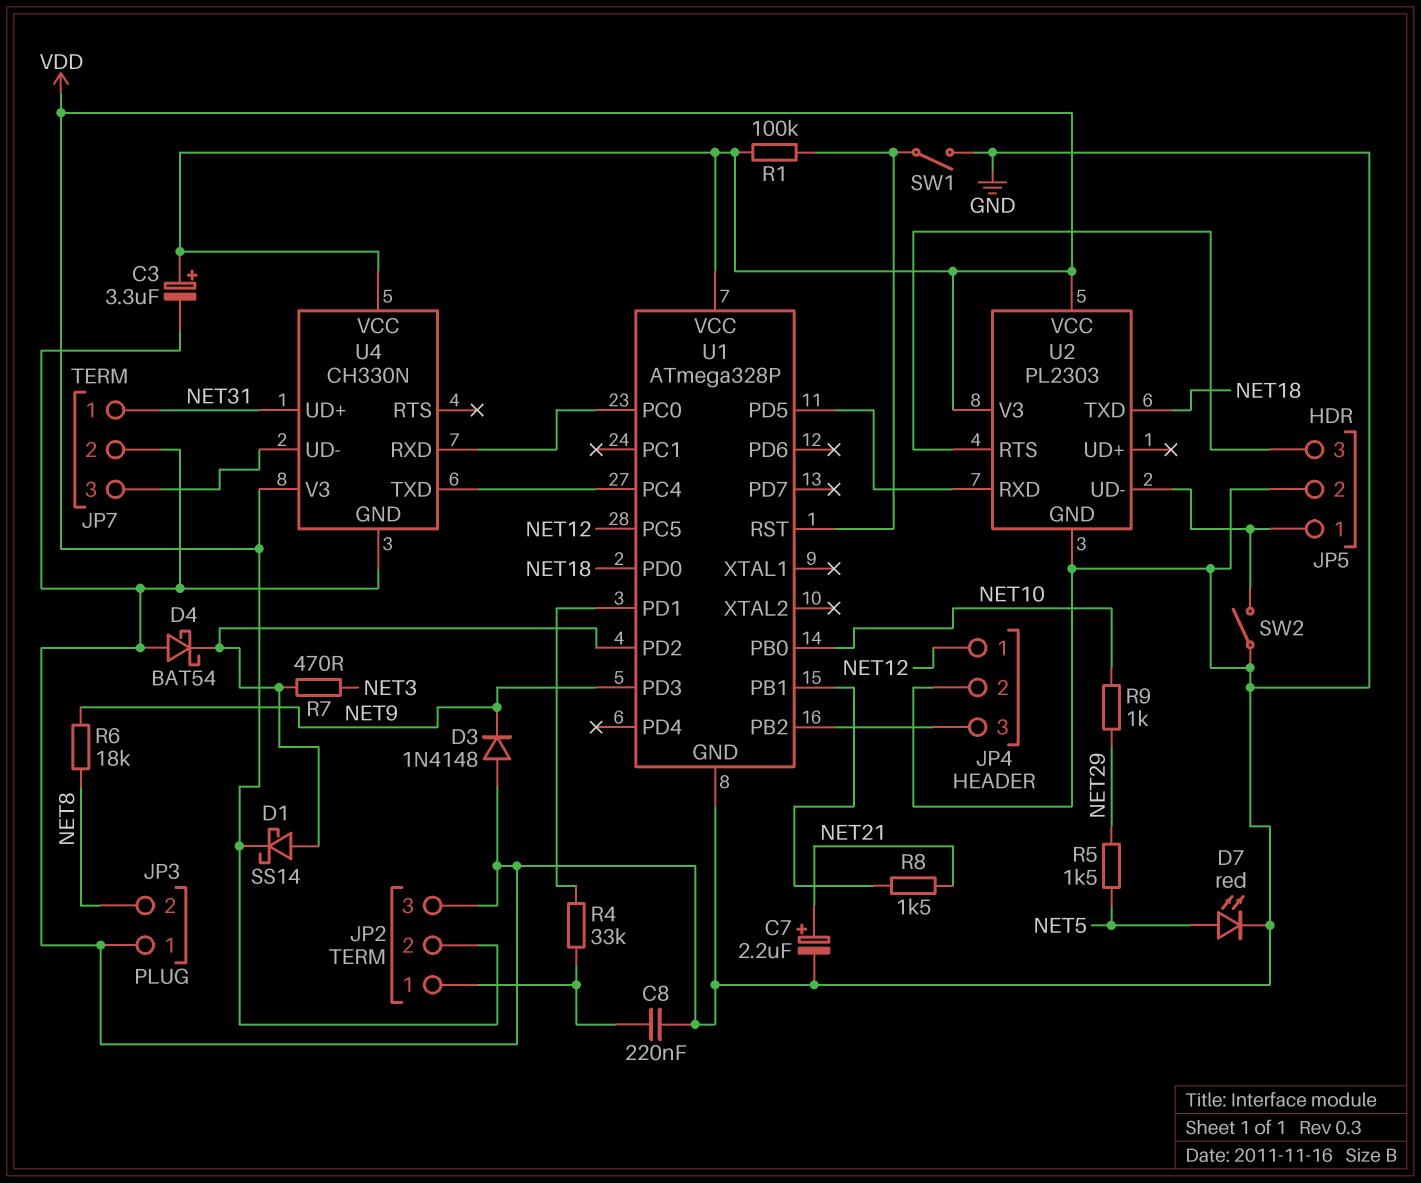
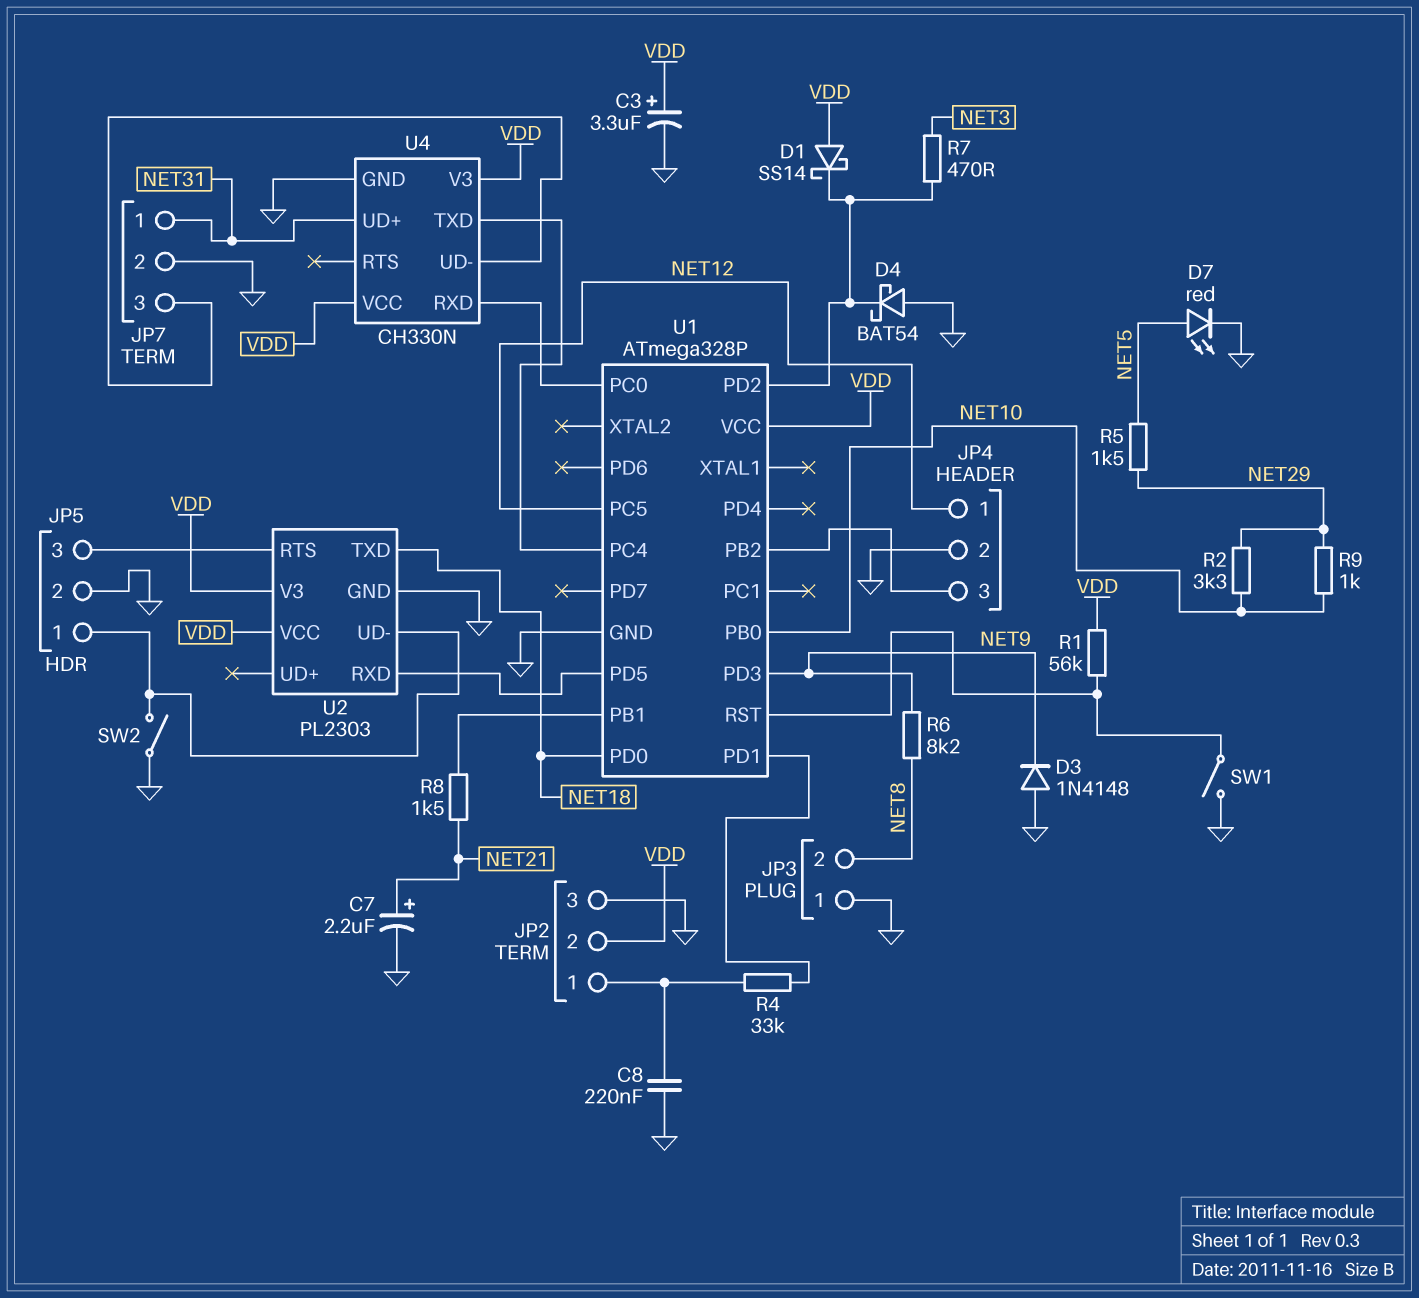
D1: schottky SS14 (A U1/PD2, K VDD) -> schottky SS14 (A VDD, K U1/PD2)
R1: 100k (U1/RST, VDD) -> 56k (U1/RST, VDD)
R2: none -> 3.3k (NET10, NET29)
R6: 18k (NET8, NET9) -> 8.2k (NET8, NET9)

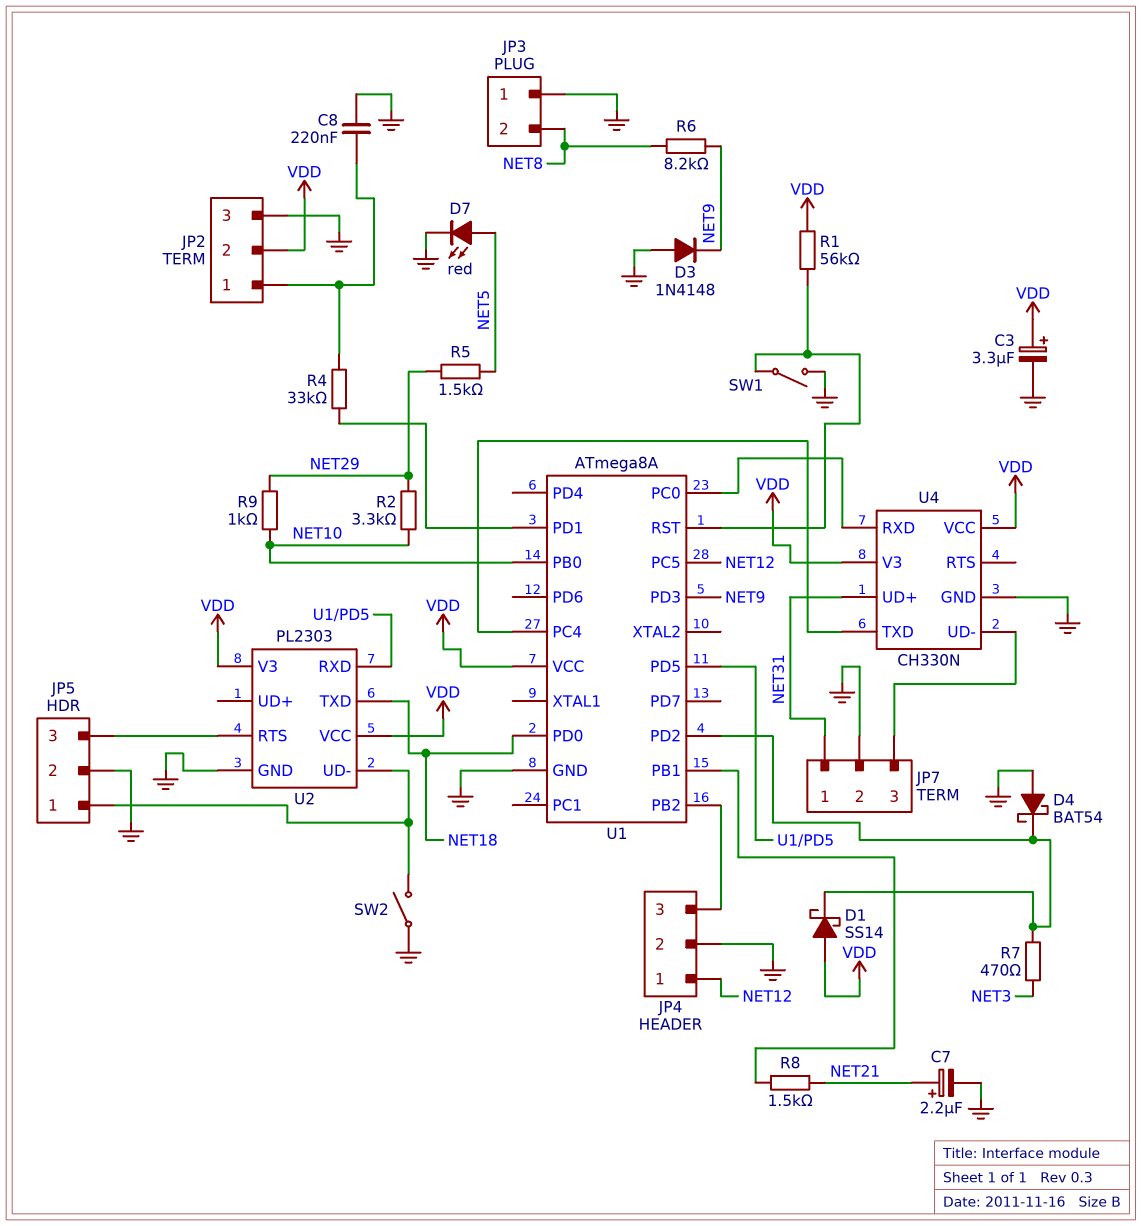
U1: ATmega328P -> ATmega8A

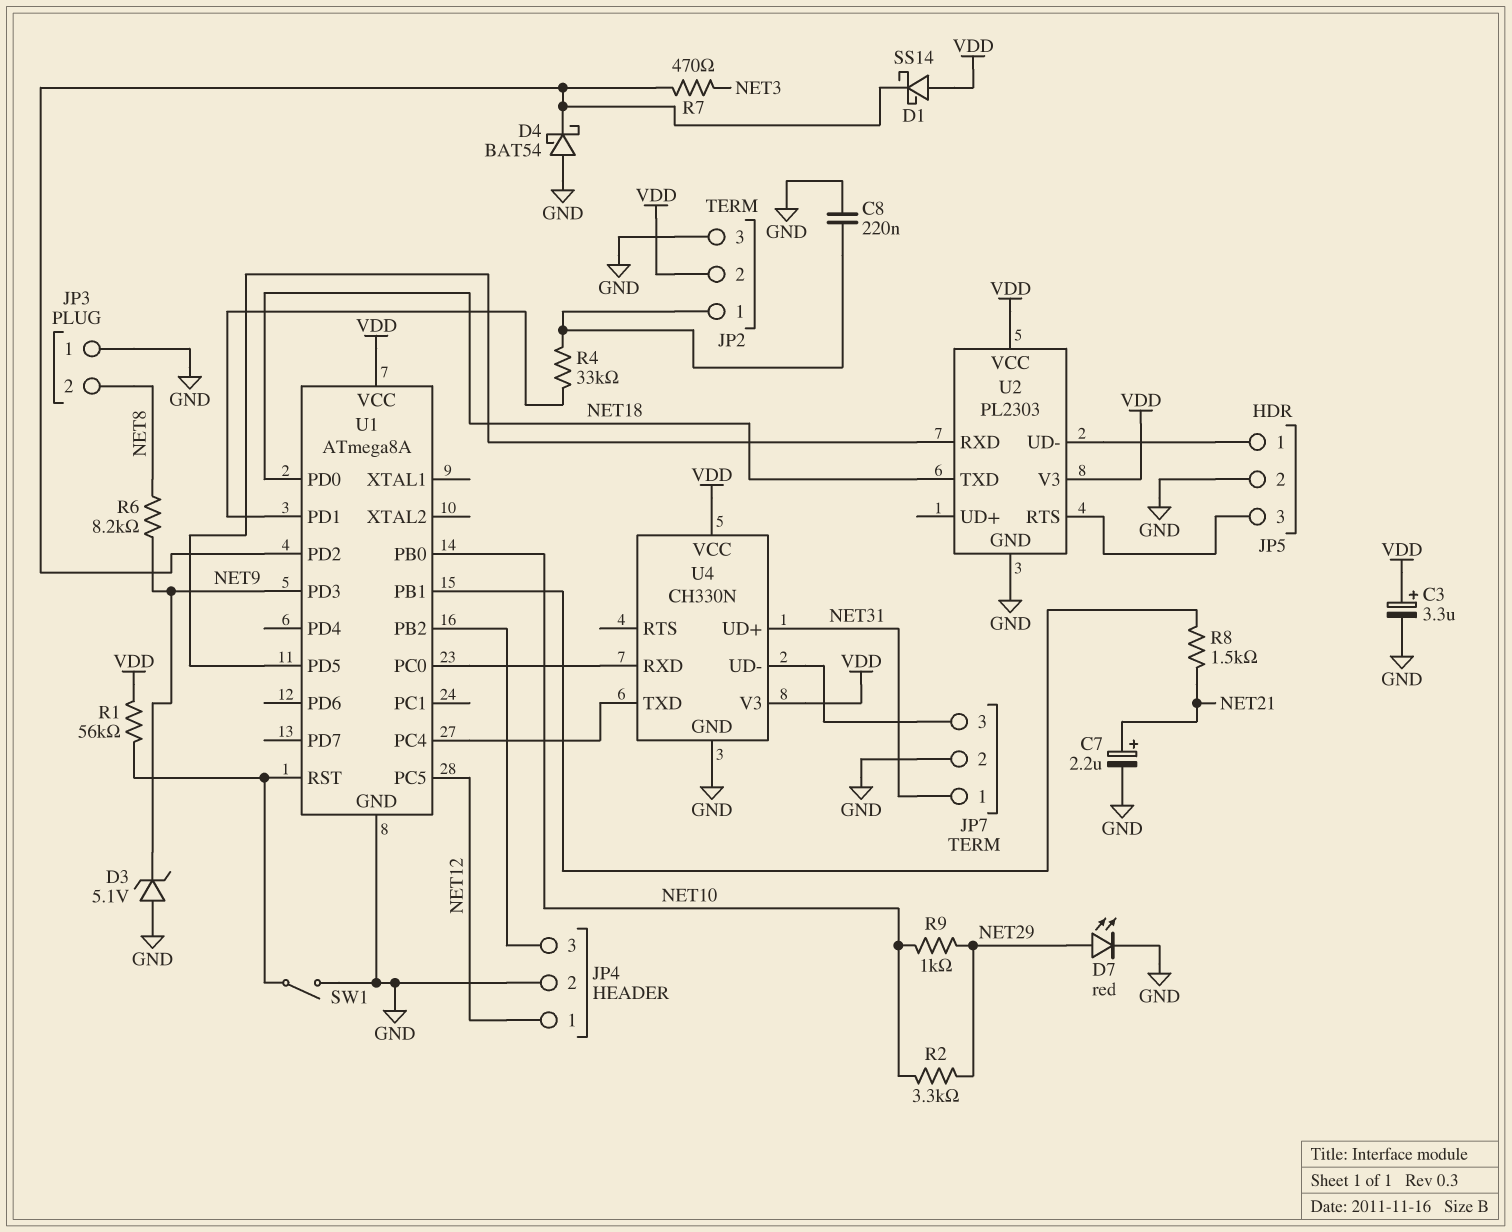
D3: diode 1N4148 (A GND, K NET9) -> zener 5.1V (A GND, K NET9)
D7: LED red (A NET5, K GND) -> LED red (A NET29, K GND)
R5: 1.5k (NET5, NET29) -> none
SW2: switch (GND, JP5/1) -> none

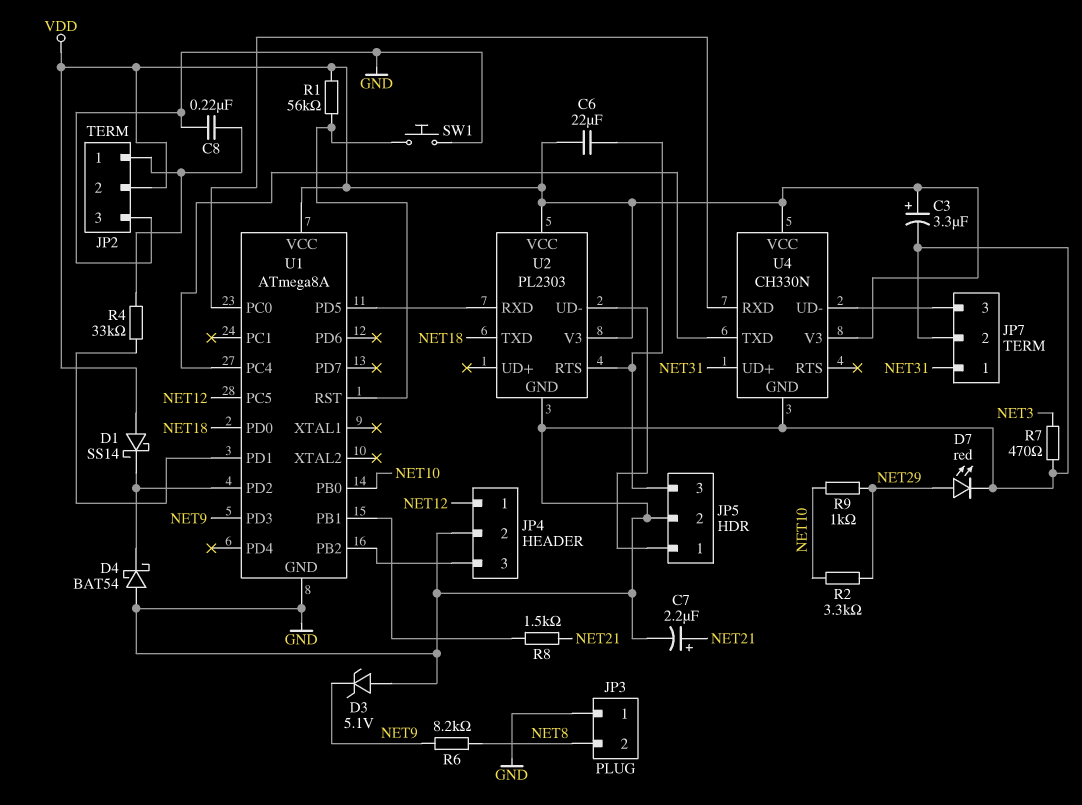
C6: none -> 22uF (JP5/3, VDD)
R7: 470 (NET3, U1/PD2) -> 470 (GND, NET3)
SW1: switch (GND, U1/RST) -> button (GND, U1/RST)

